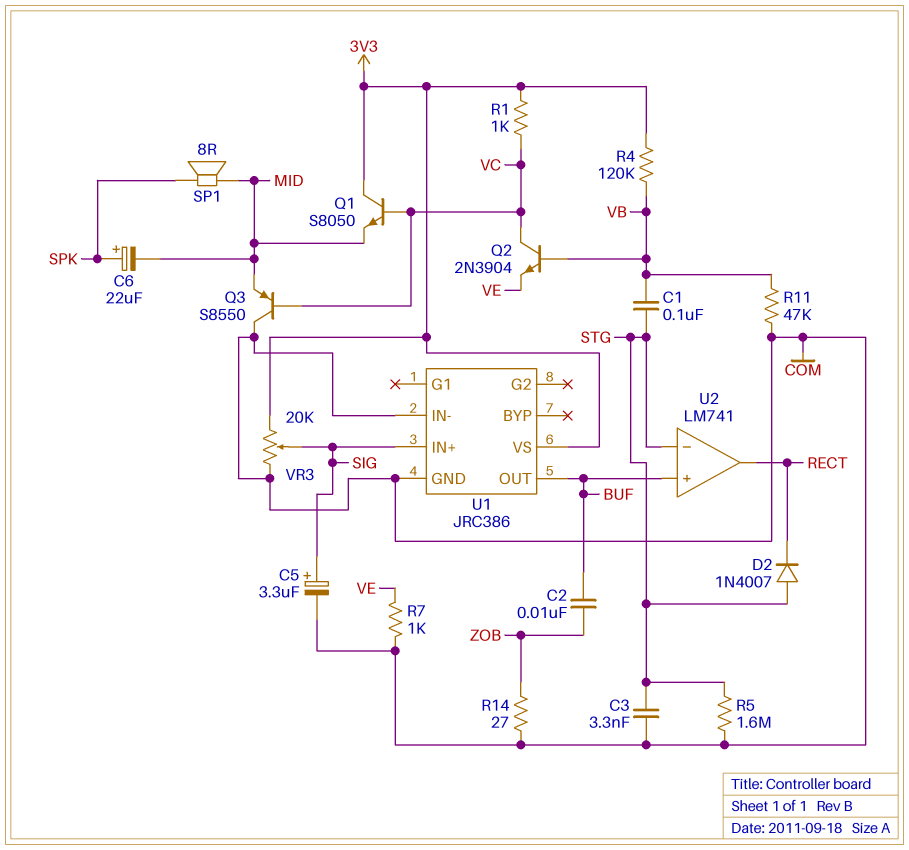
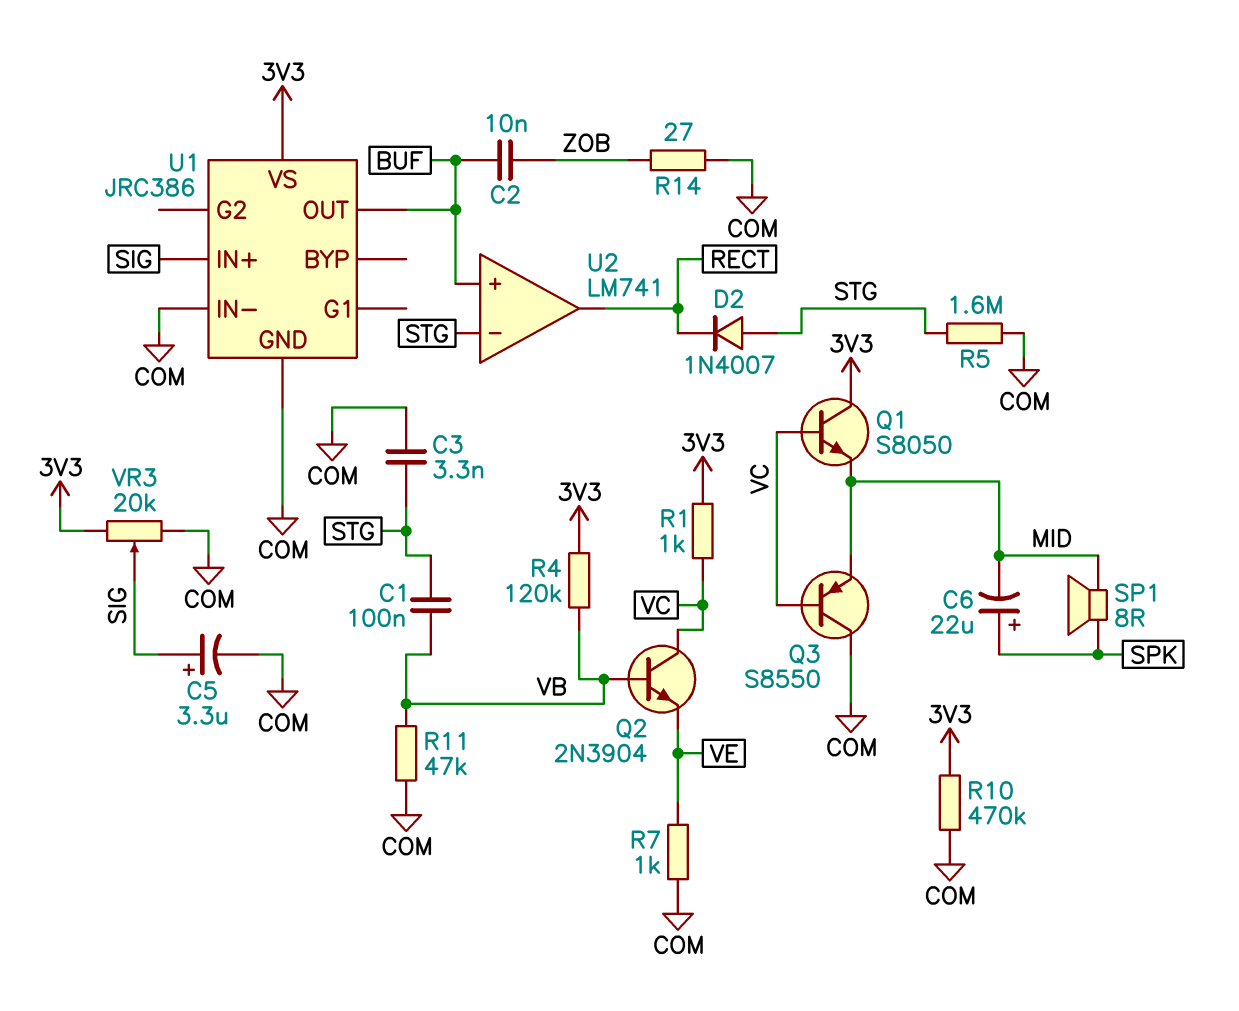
R10: none -> 470k (3V3, COM)

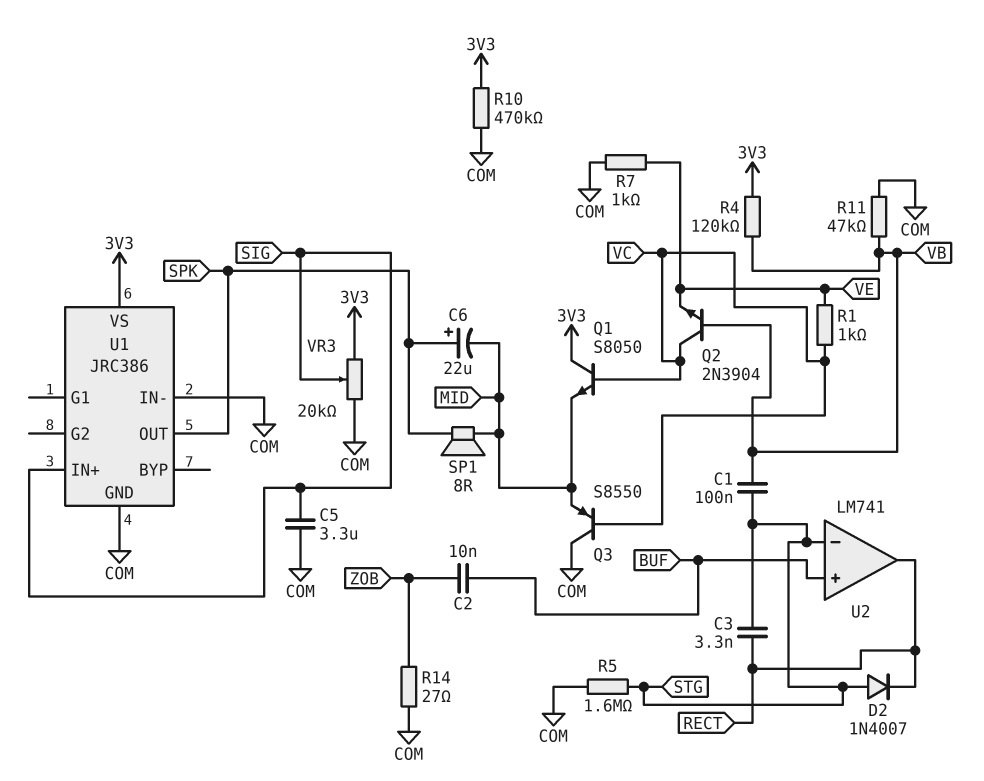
C3: 3.3nF (COM, STG) -> 3.3nF (RECT, STG)
C5: 3.3uF (plus SIG, minus COM) -> 3.3uF (COM, SIG)
R1: 1k (3V3, VC) -> 1k (VC, VE)
U1 pin OUT: BUF -> SPK

